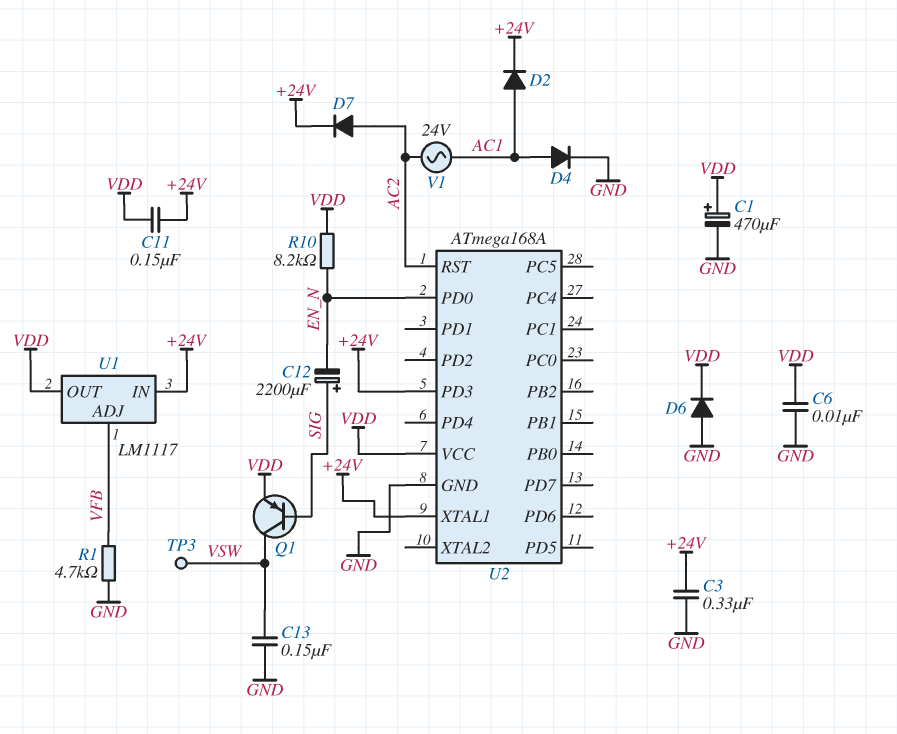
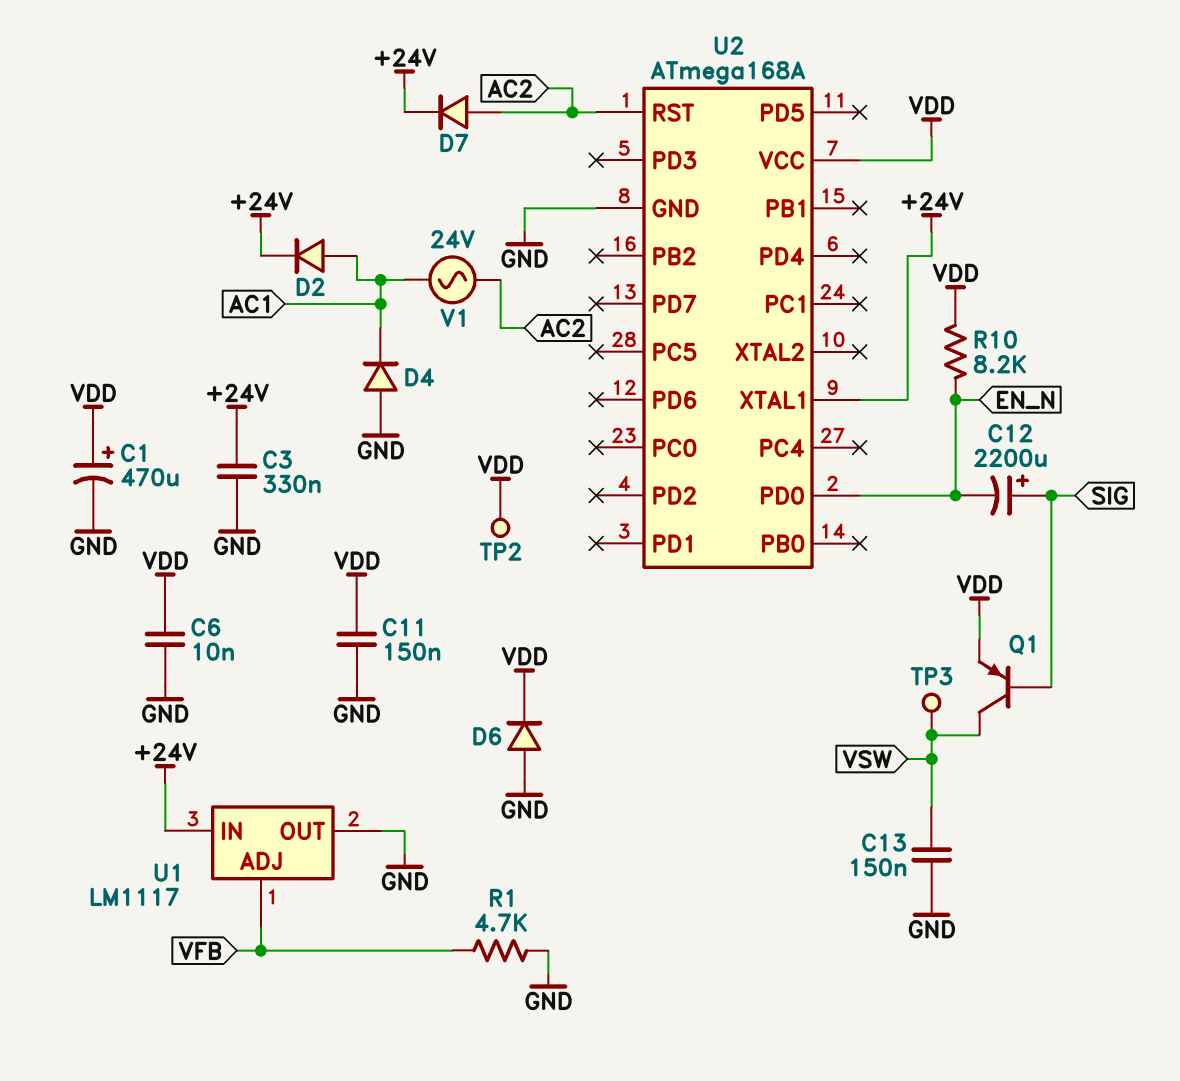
C11: 150nF (+24V, VDD) -> 150nF (GND, VDD)
D4: diode (A AC1, K GND) -> diode (A GND, K AC1)
TP2: none -> test point (VDD)
U1 pin OUT: VDD -> GND
U2 pin PD3: +24V -> none

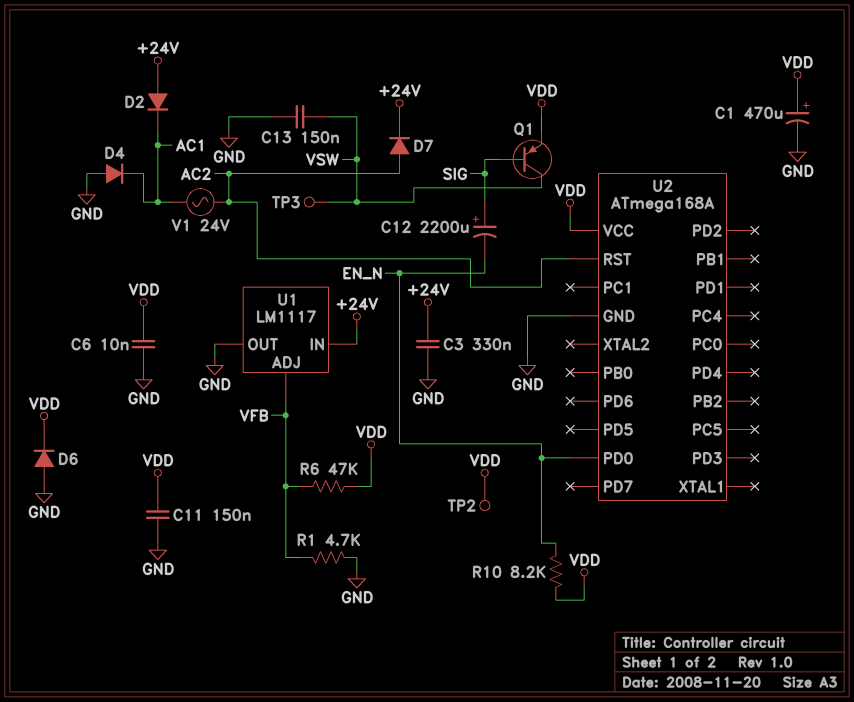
D2: diode (A AC1, K +24V) -> diode (A +24V, K AC1)
R6: none -> 47k (VDD, VFB)
U2 pin XTAL1: +24V -> none

